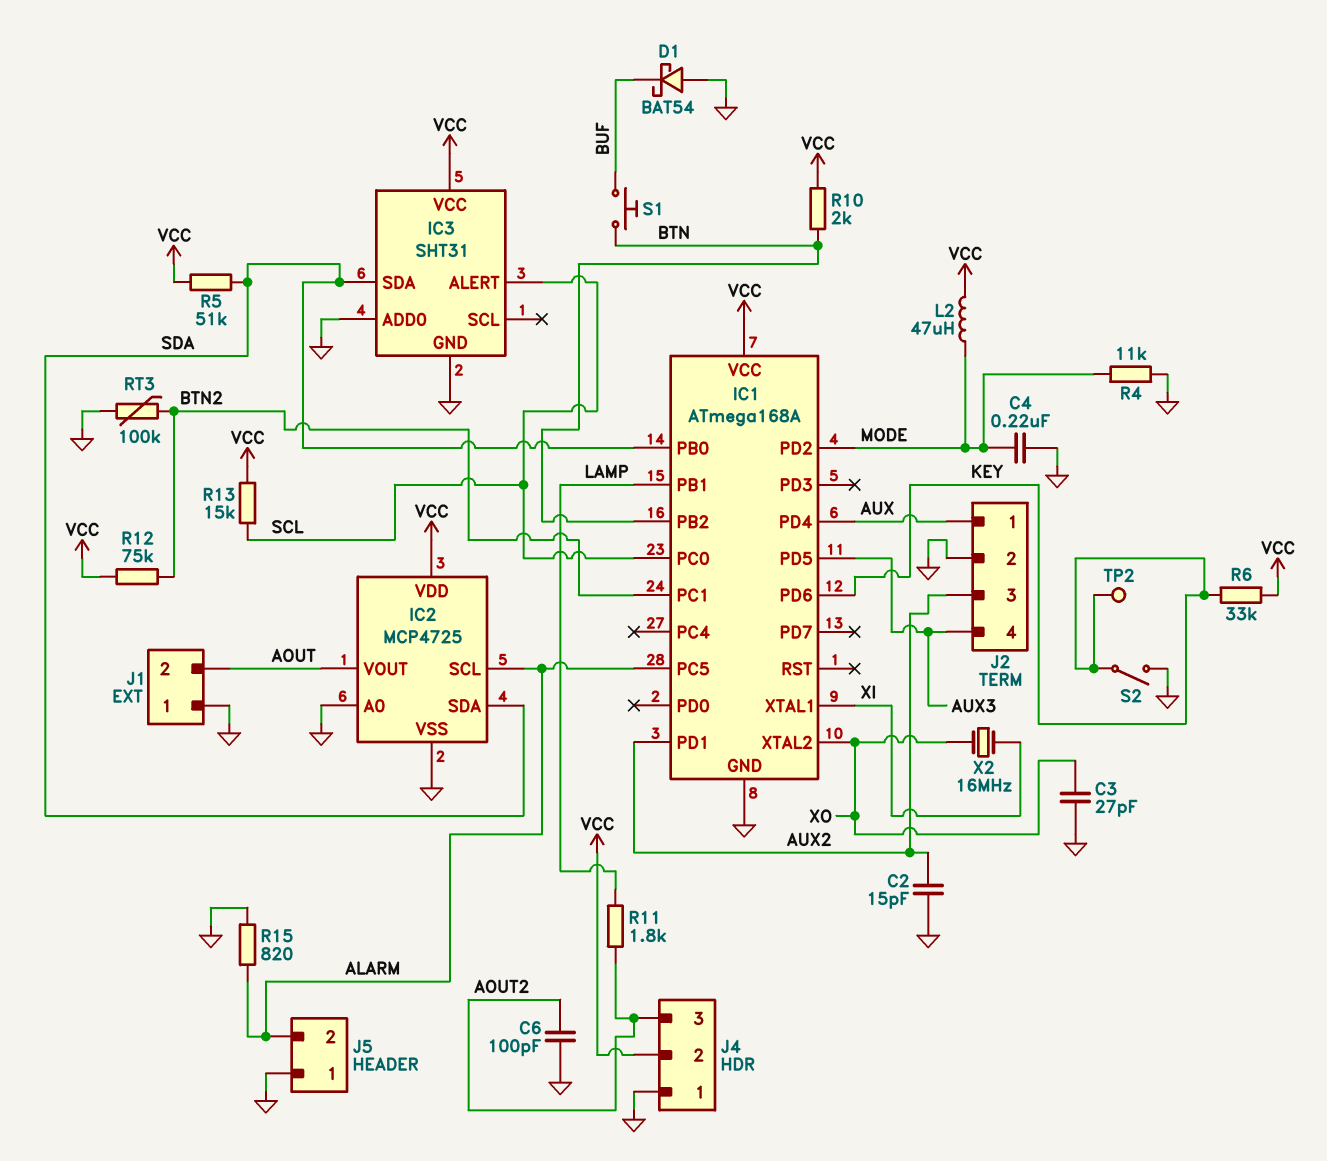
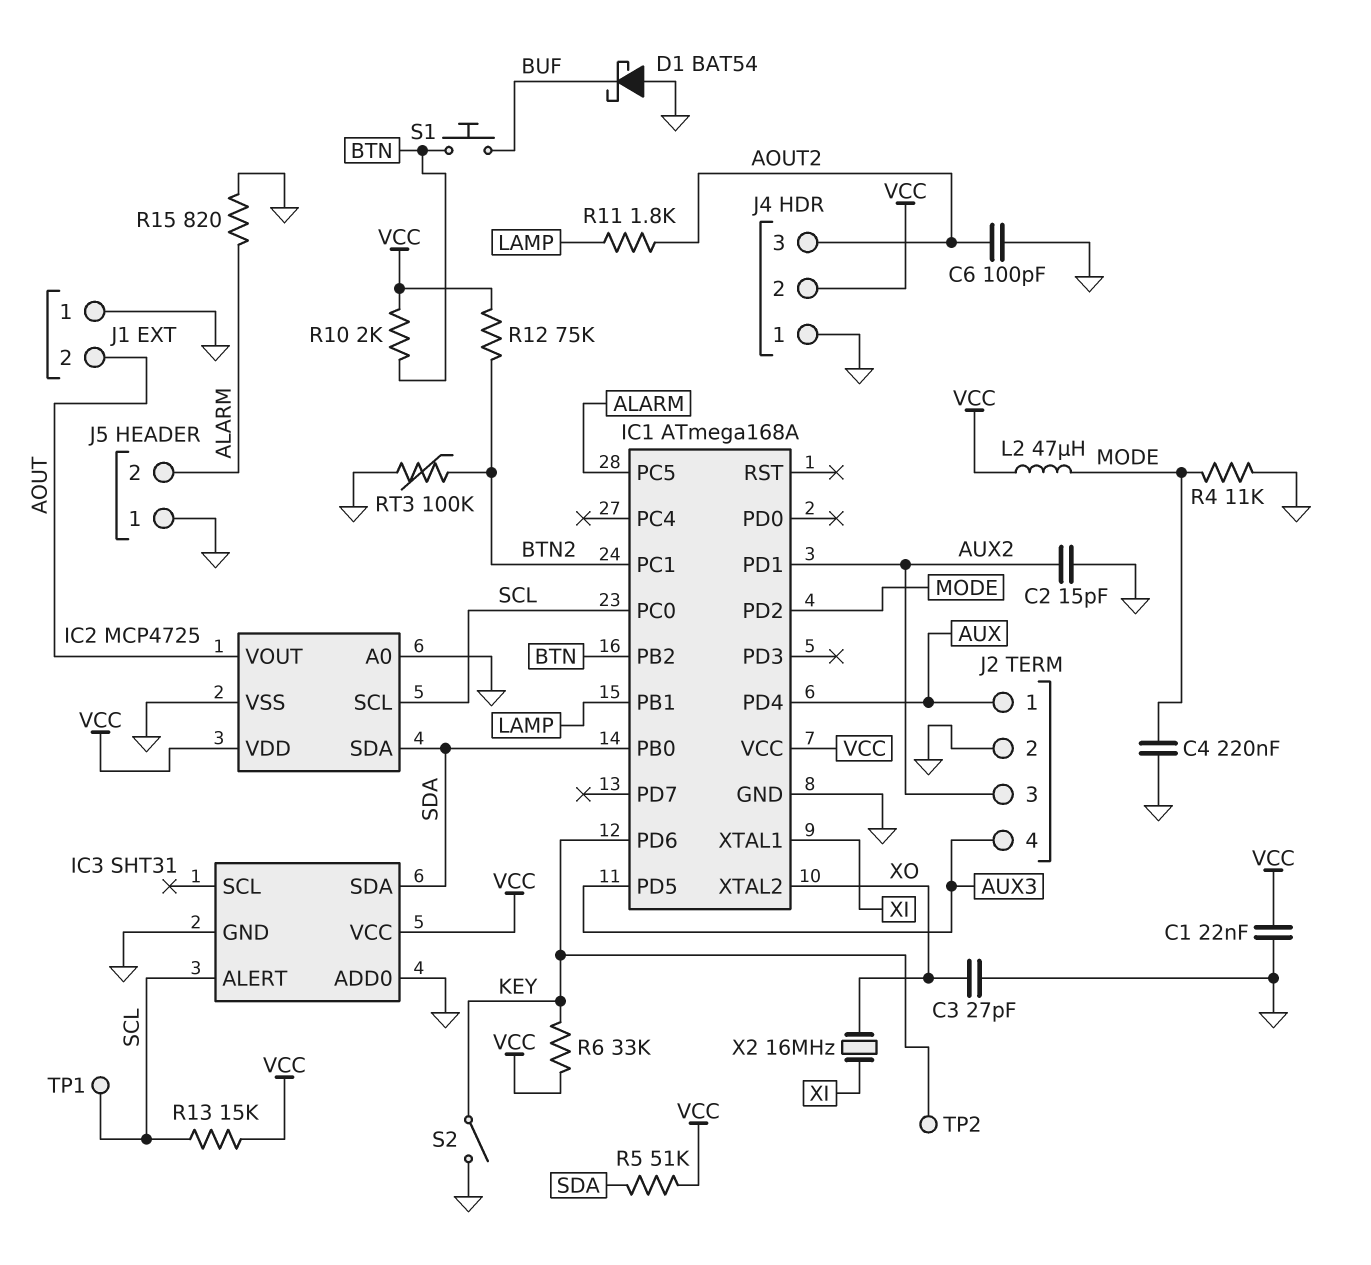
C1: none -> 22nF (GND, VCC)
IC2 pin SCL: ALARM -> SCL
TP1: none -> test point (SCL)

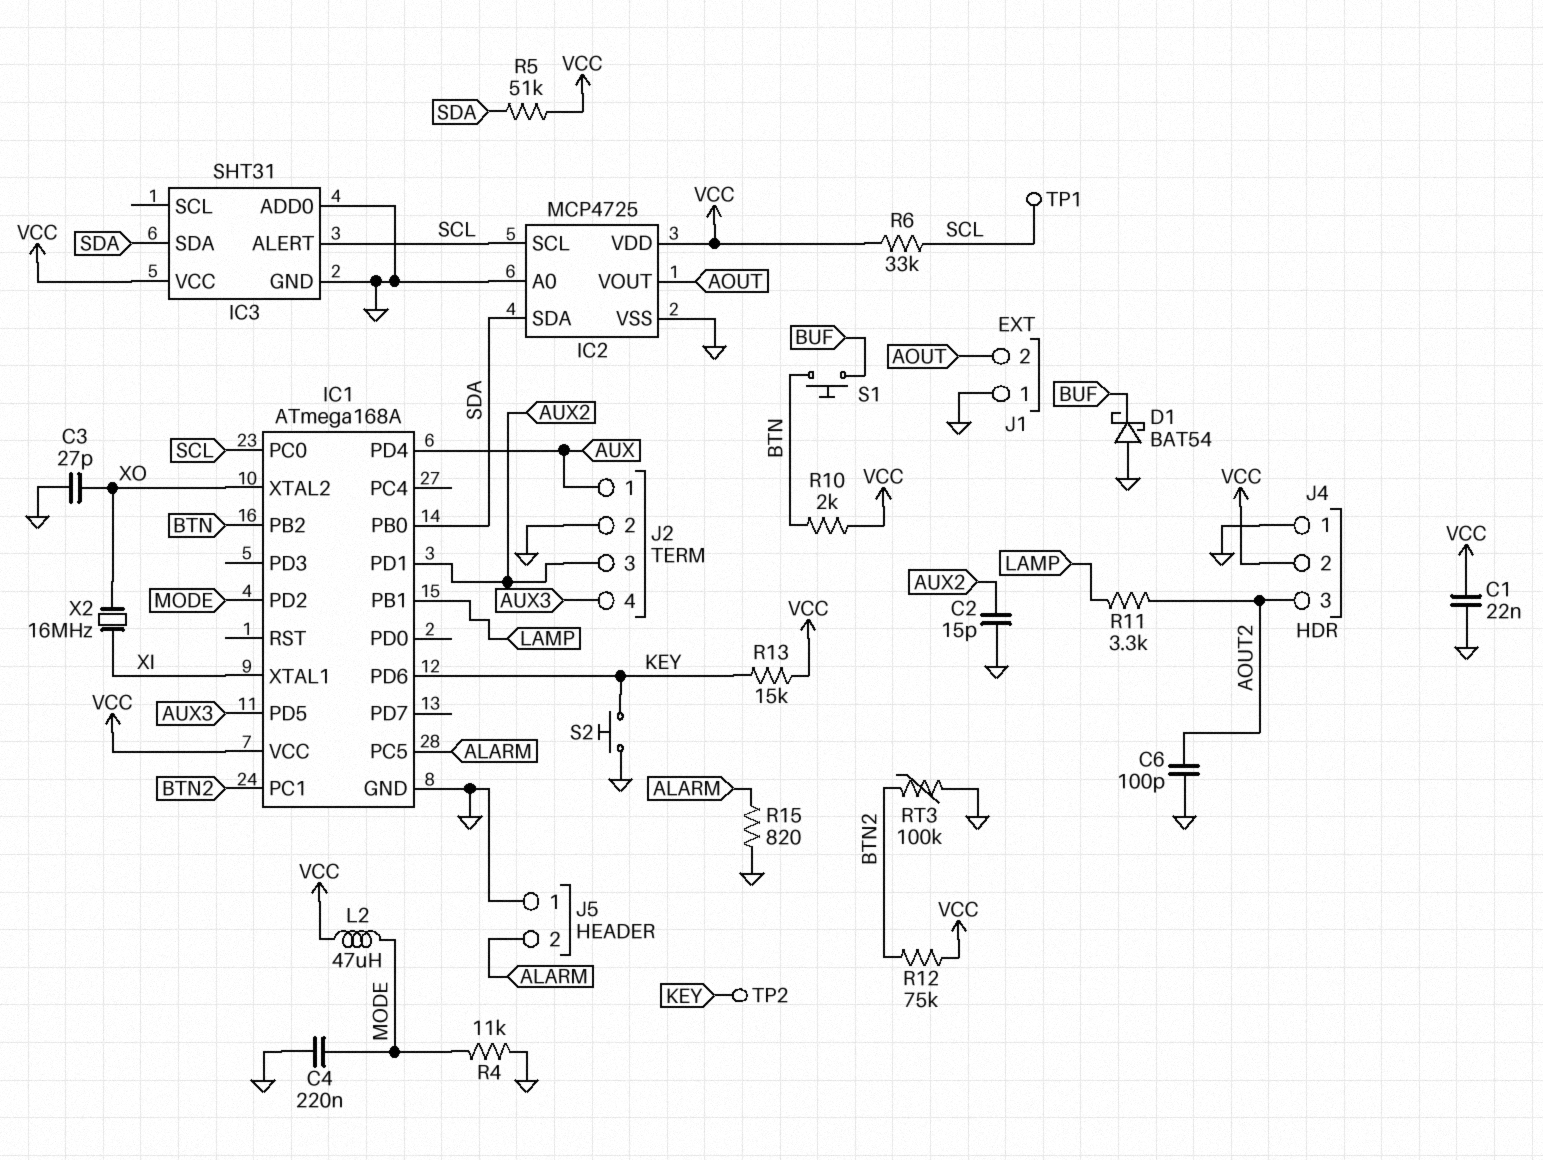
R6: 33k (KEY, VCC) -> 33k (SCL, VCC)
R11: 1.8k (AOUT2, LAMP) -> 3.3k (AOUT2, LAMP)
R13: 15k (SCL, VCC) -> 15k (KEY, VCC)
S2: switch (GND, KEY) -> button (GND, KEY)

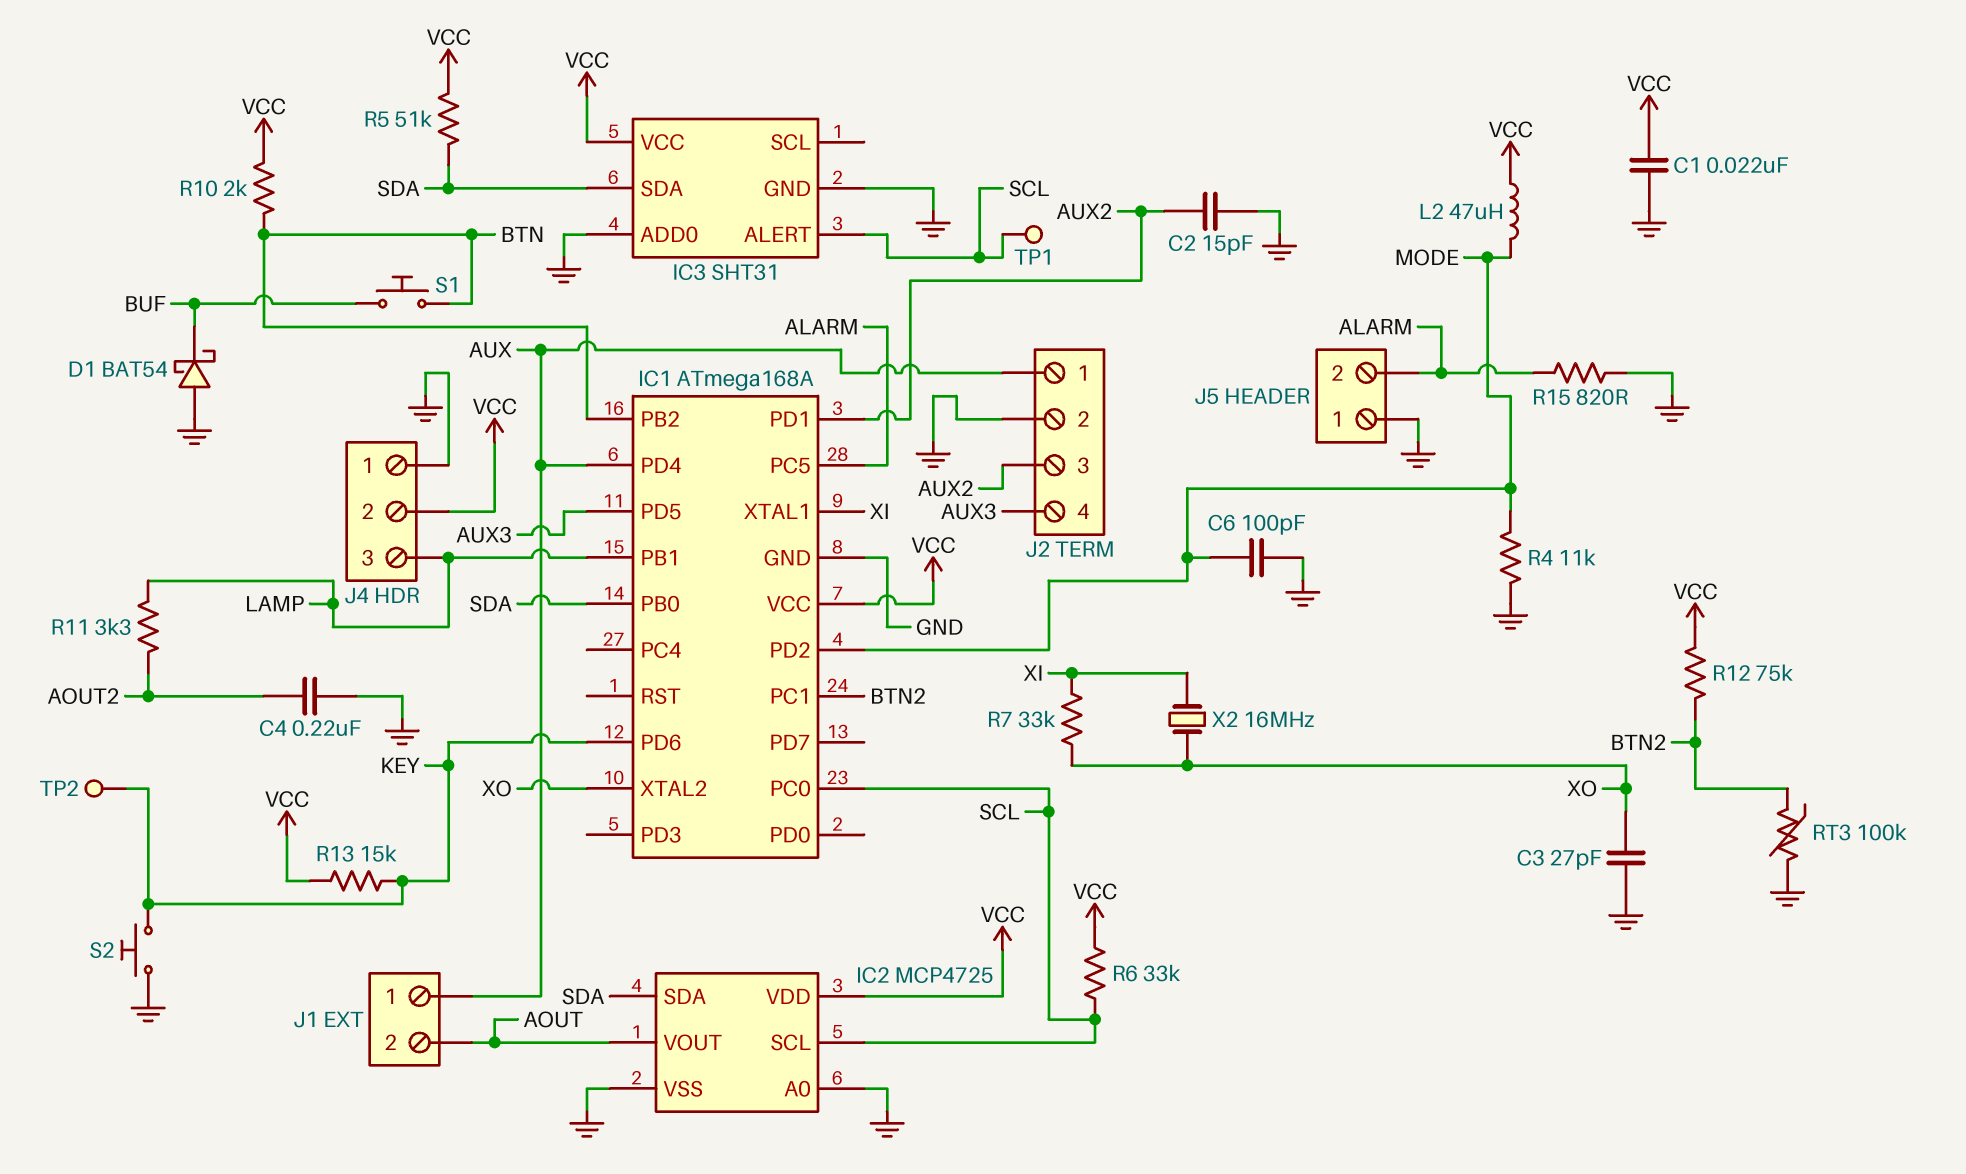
C4: 220nF (GND, MODE) -> 220nF (AOUT2, GND)
C6: 100pF (AOUT2, GND) -> 100pF (GND, MODE)
J1 pin 1: GND -> AUX
J4 pin 3: AOUT2 -> LAMP
R7: none -> 33k (XI, XO)

